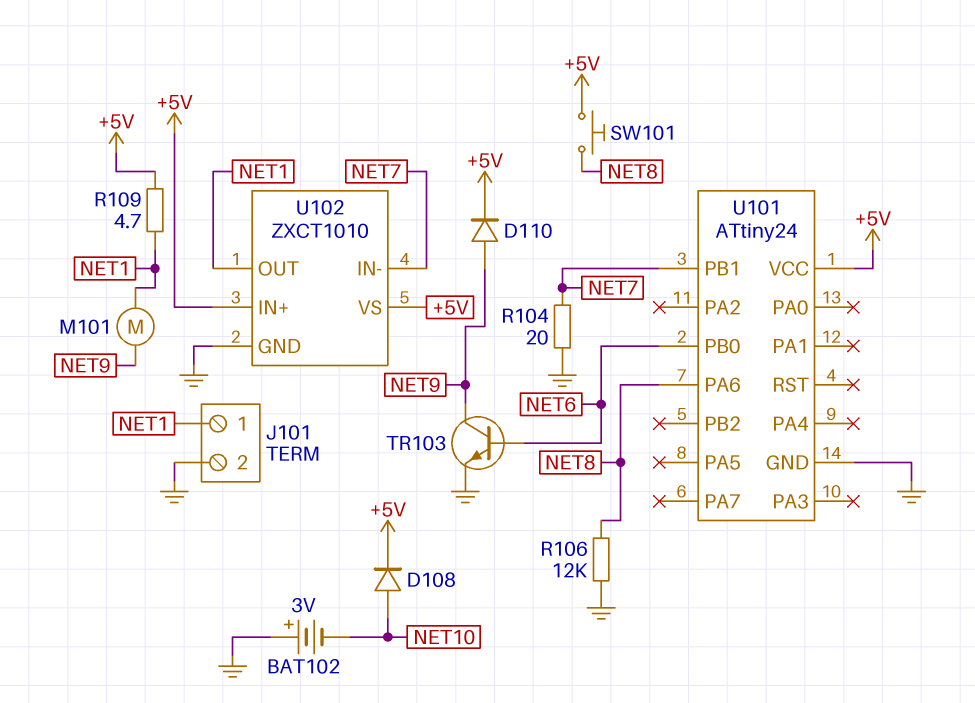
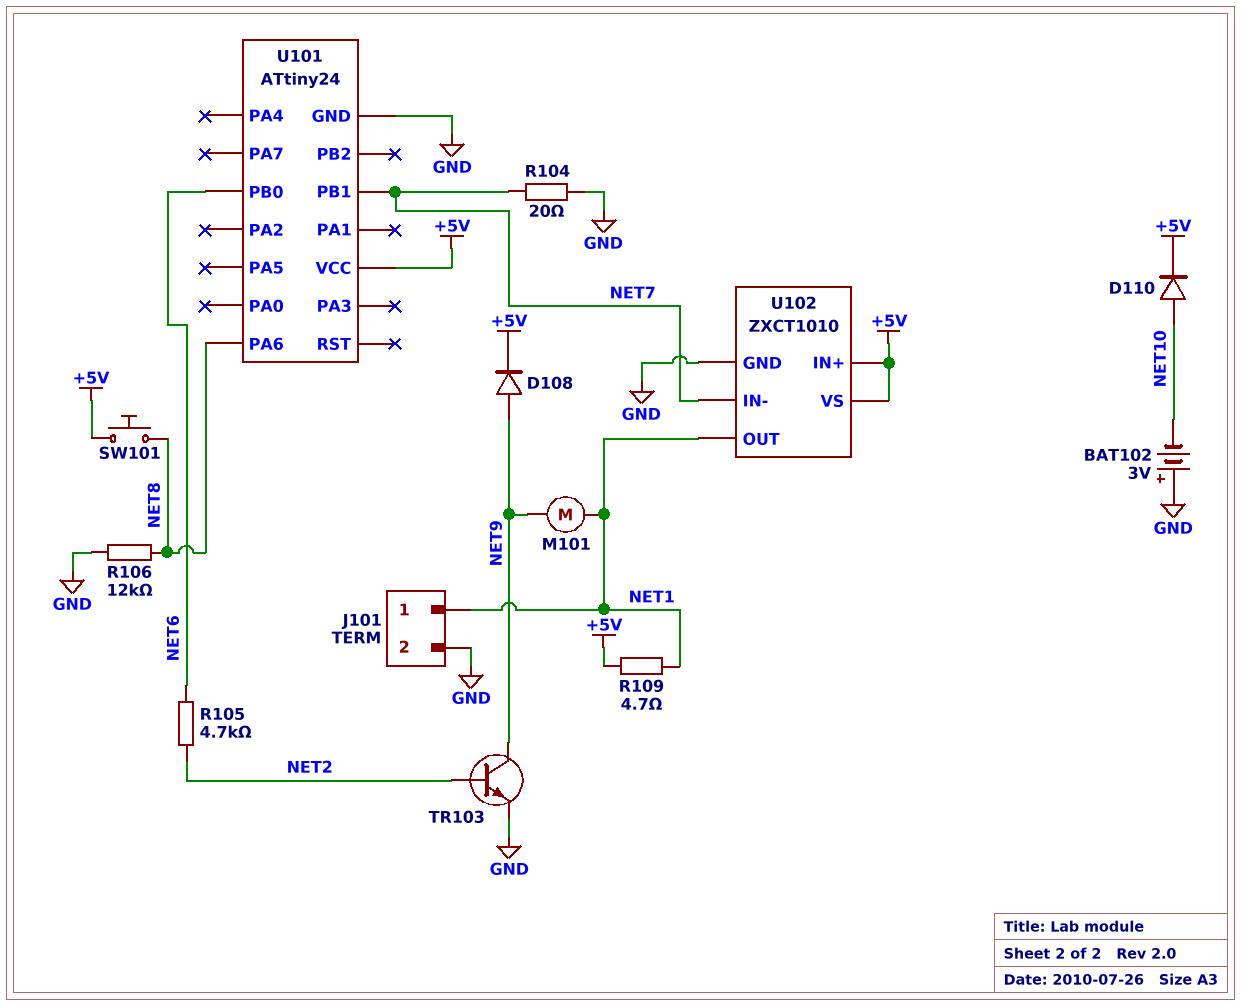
D108: diode (A NET10, K +5V) -> diode (A NET9, K +5V)
D110: diode (A NET9, K +5V) -> diode (A NET10, K +5V)
R105: none -> 4.7k (NET2, NET6)
TR103: NPN (B NET6, C NET9, E GND) -> NPN (B NET2, C NET9, E GND)

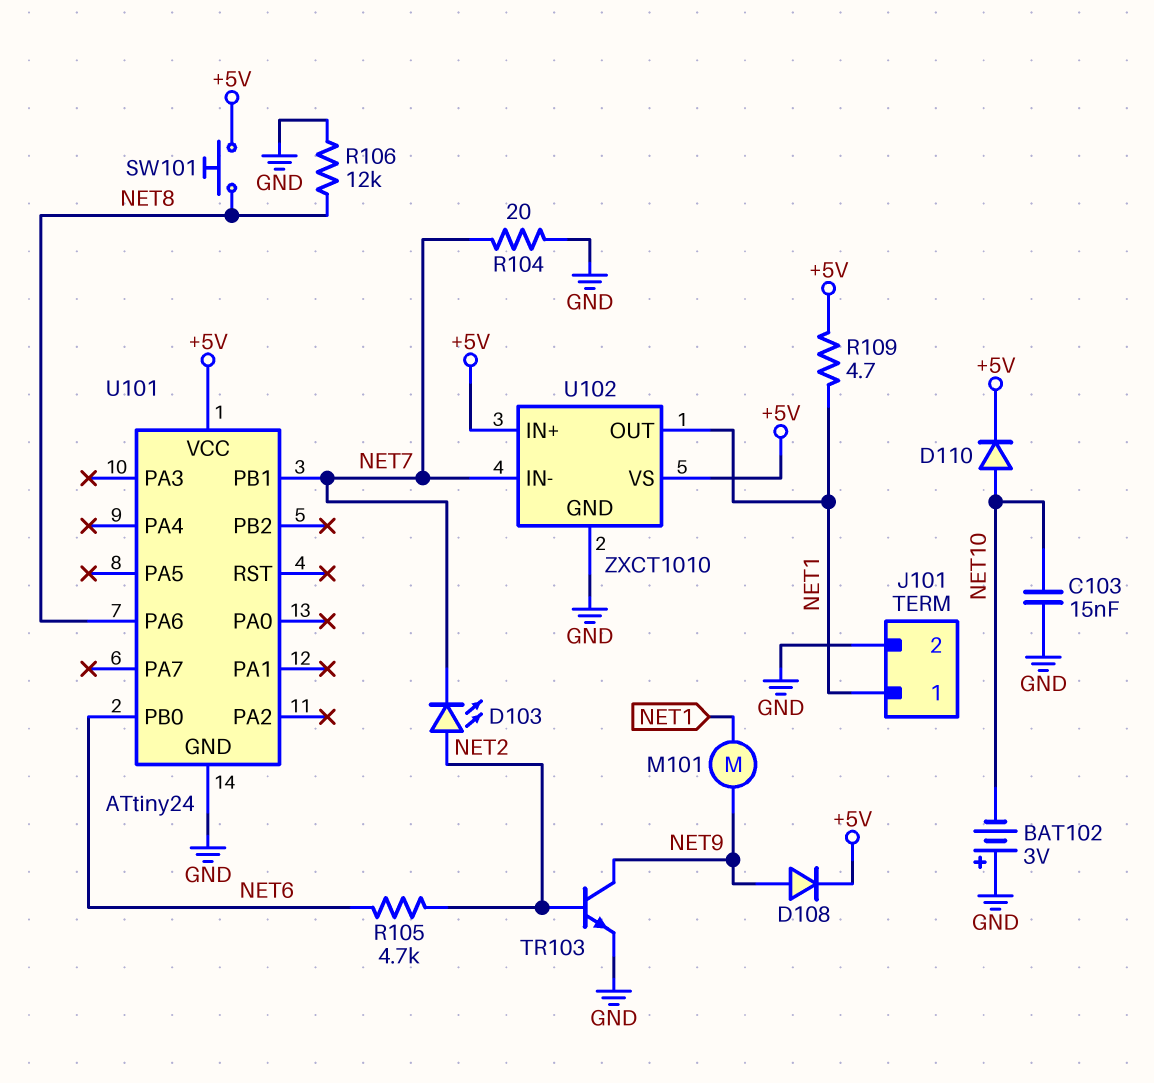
C103: none -> 15nF (GND, NET10)
D103: none -> LED (A NET2, K NET7)

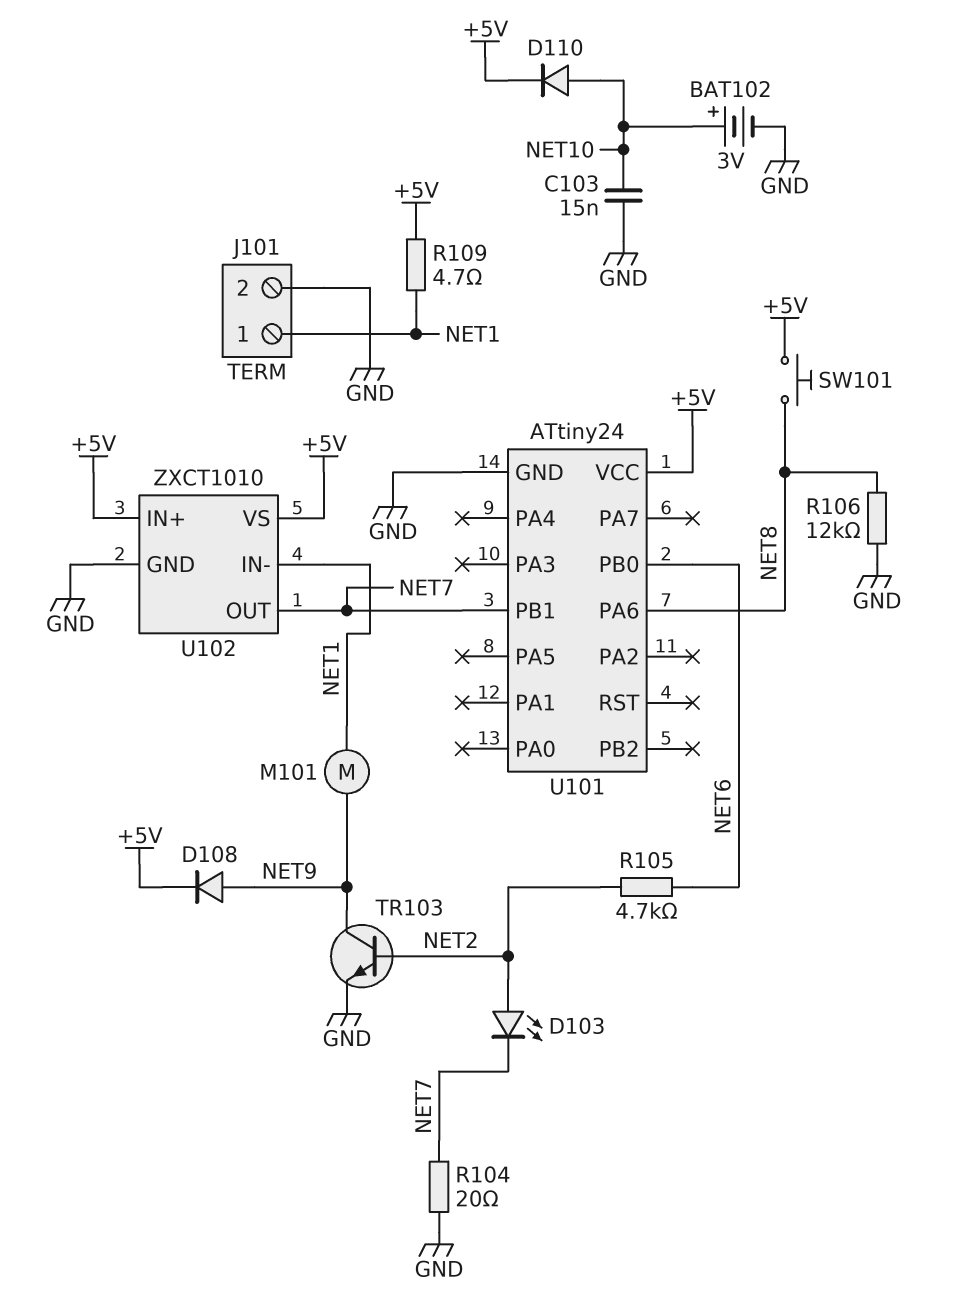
BAT102: 3V (plus GND, minus NET10) -> 3V (plus NET10, minus GND)
U102 pin IN-: NET7 -> NET1
U102 pin OUT: NET1 -> NET7

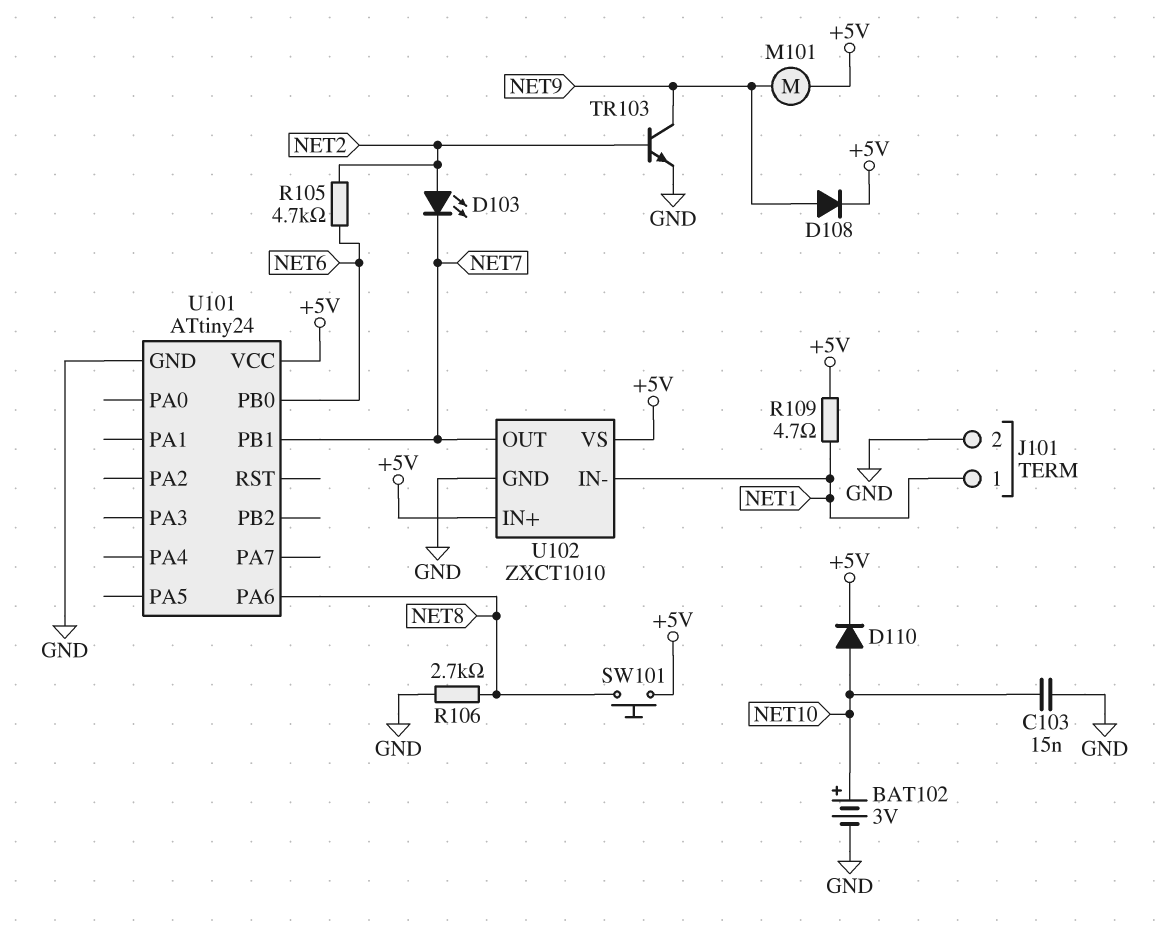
M101: motor (NET1, NET9) -> motor (+5V, NET9)
R104: 20 (GND, NET7) -> none
R106: 12k (GND, NET8) -> 2.7k (GND, NET8)

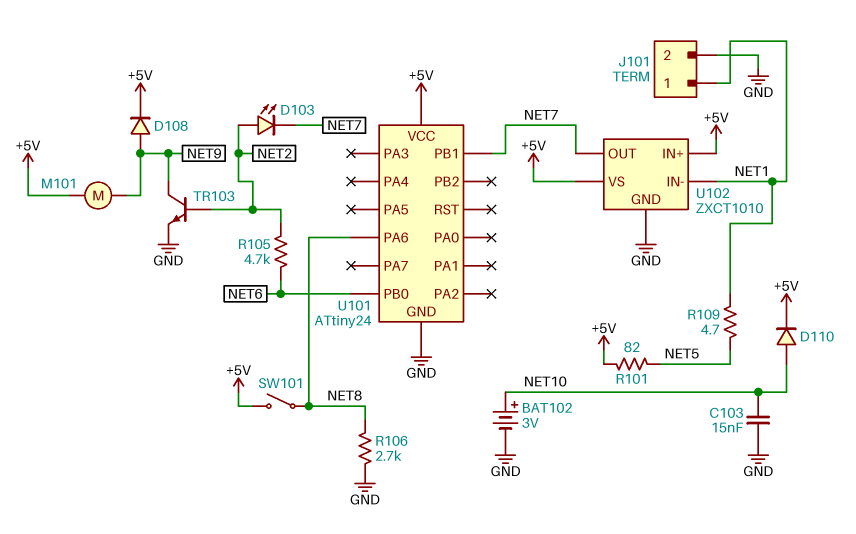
R101: none -> 82 (+5V, NET5)
R109: 4.7 (+5V, NET1) -> 4.7 (NET1, NET5)
SW101: button (+5V, NET8) -> switch (+5V, NET8)

